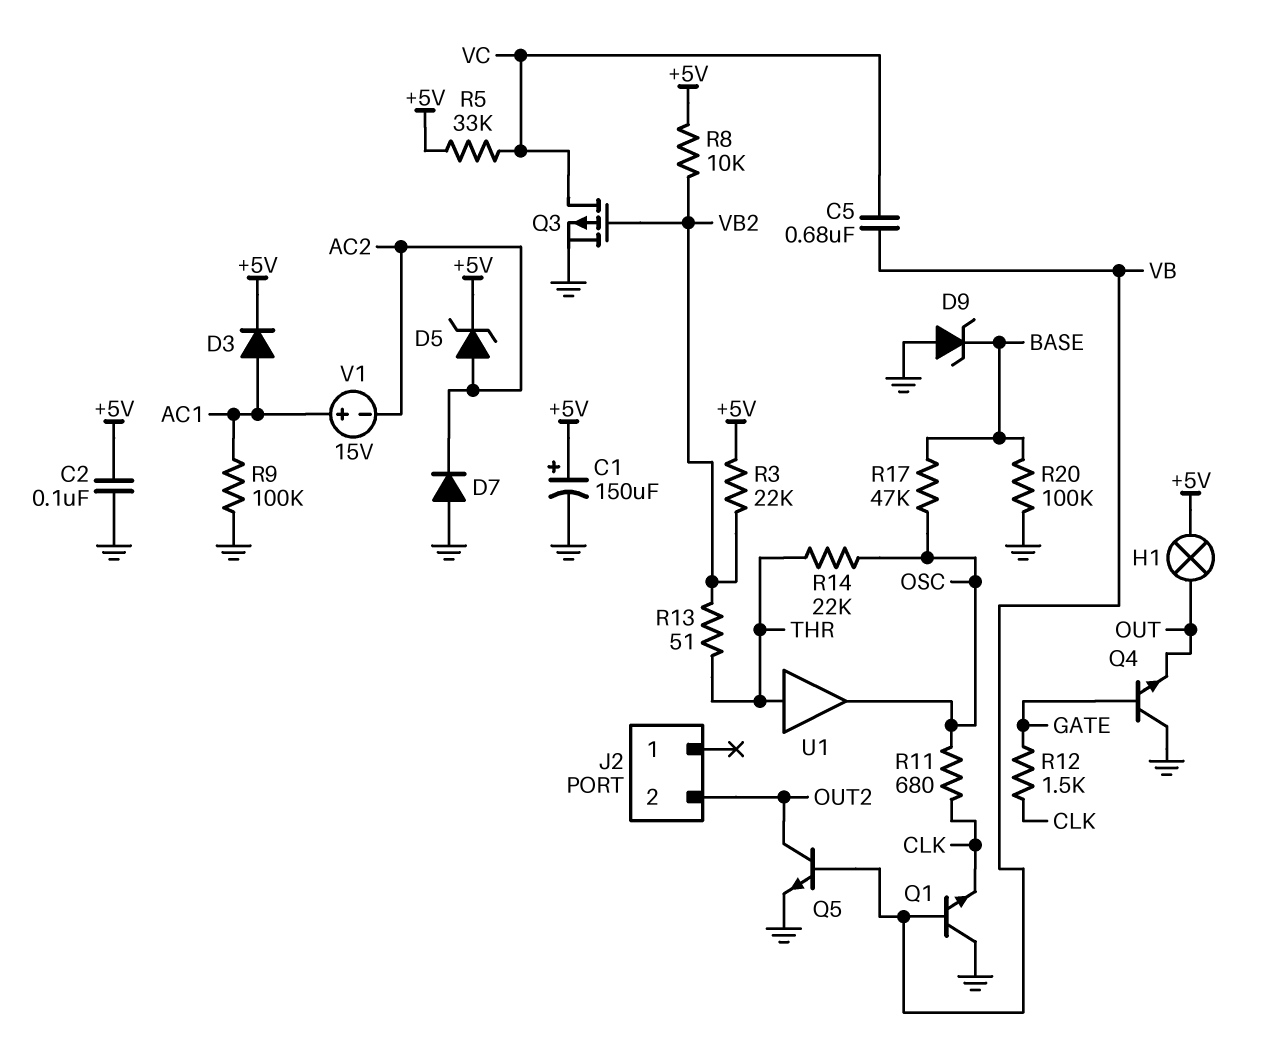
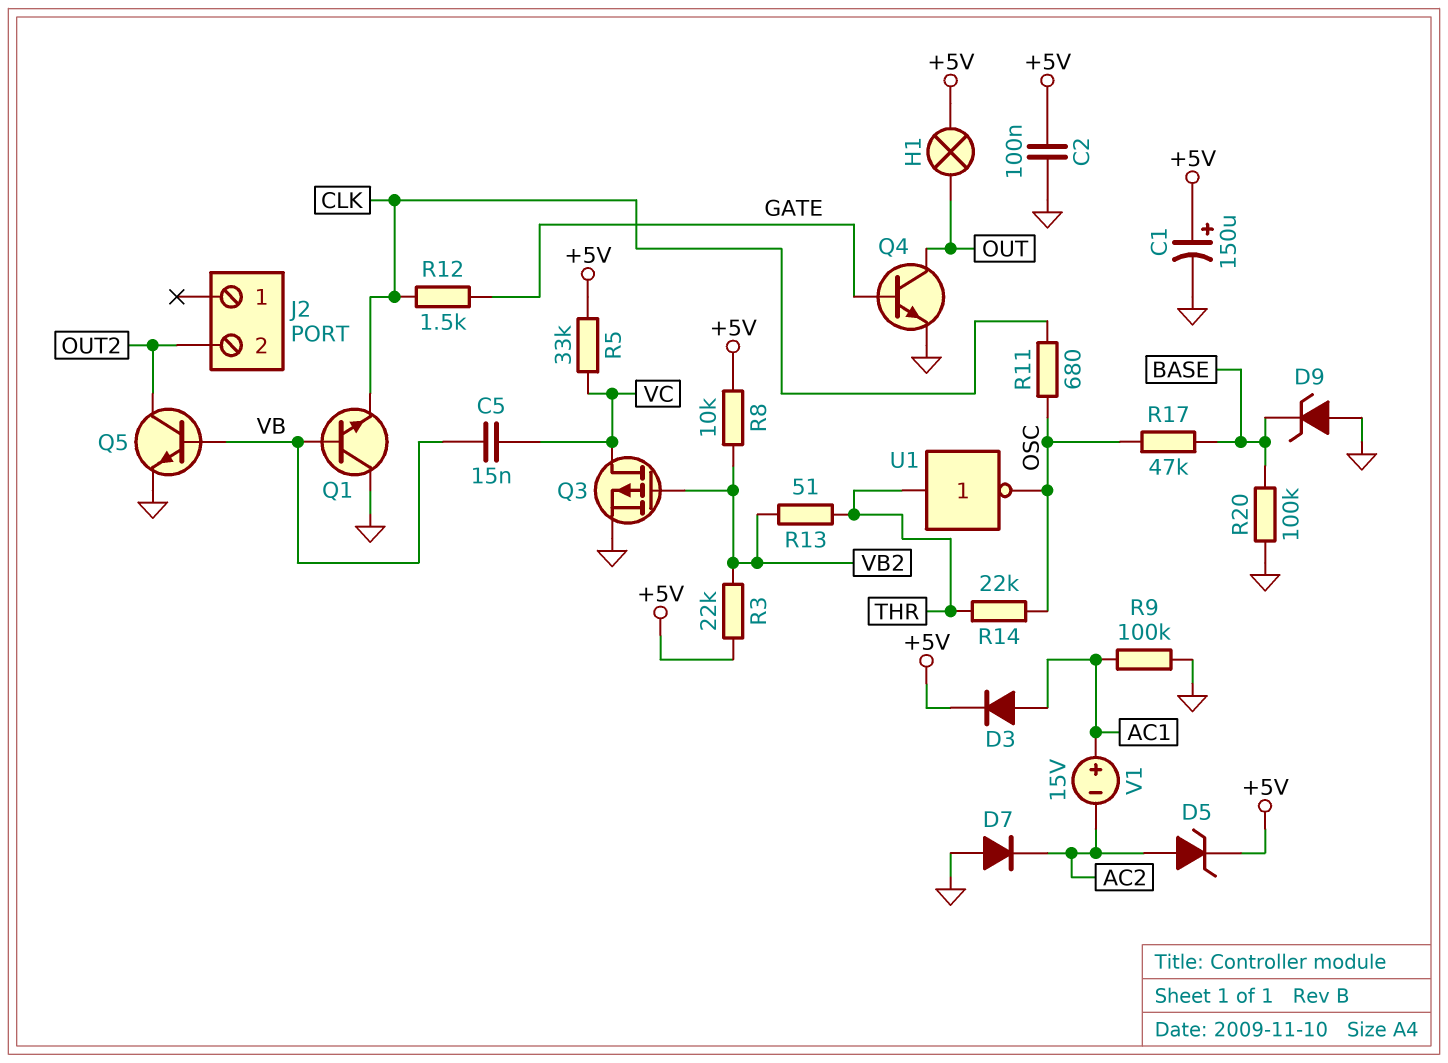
C5: 680nF (VB, VC) -> 15nF (VB, VC)
Q4: NPN (B GATE, C GND, E OUT) -> NPN (B GATE, C OUT, E GND)
U1: buffer (in THR, out OSC) -> NOT (in THR, out OSC)

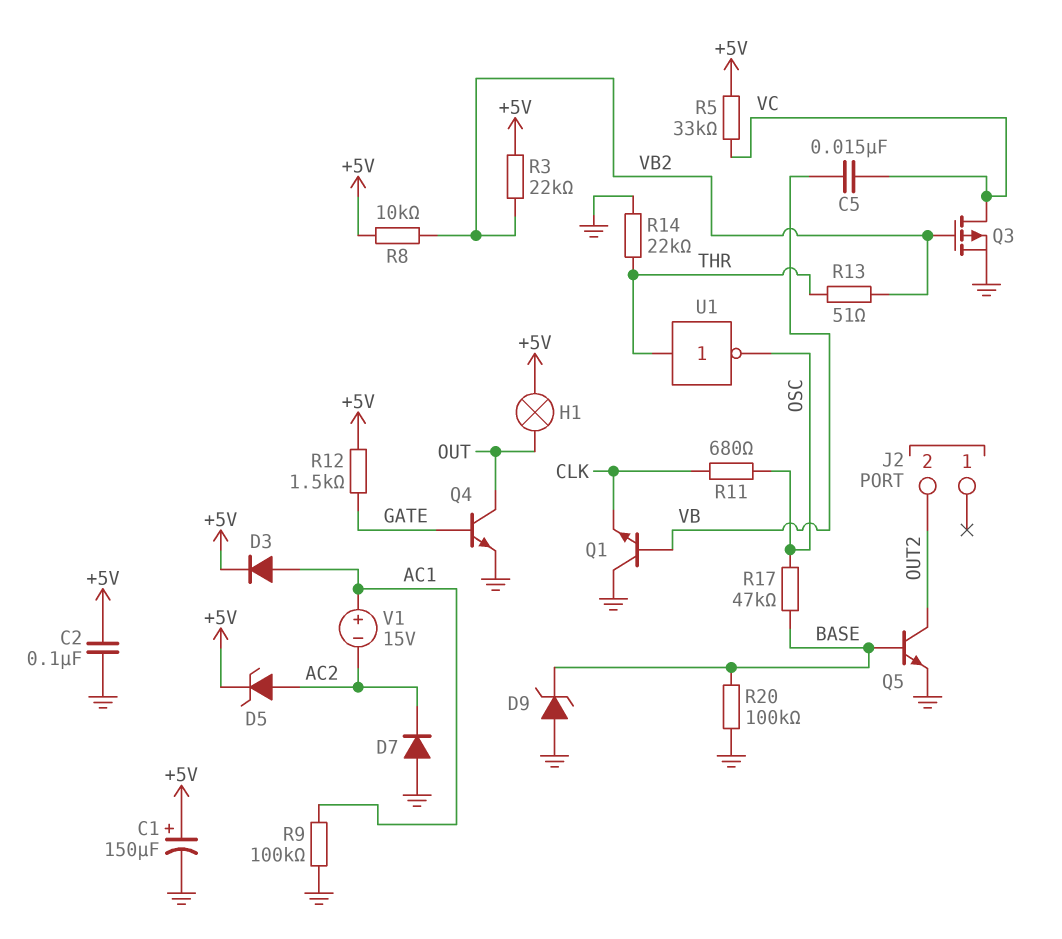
Q5: NPN (B VB, C OUT2, E GND) -> NPN (B BASE, C OUT2, E GND)
R12: 1.5k (CLK, GATE) -> 1.5k (+5V, GATE)
R14: 22k (OSC, THR) -> 22k (GND, THR)

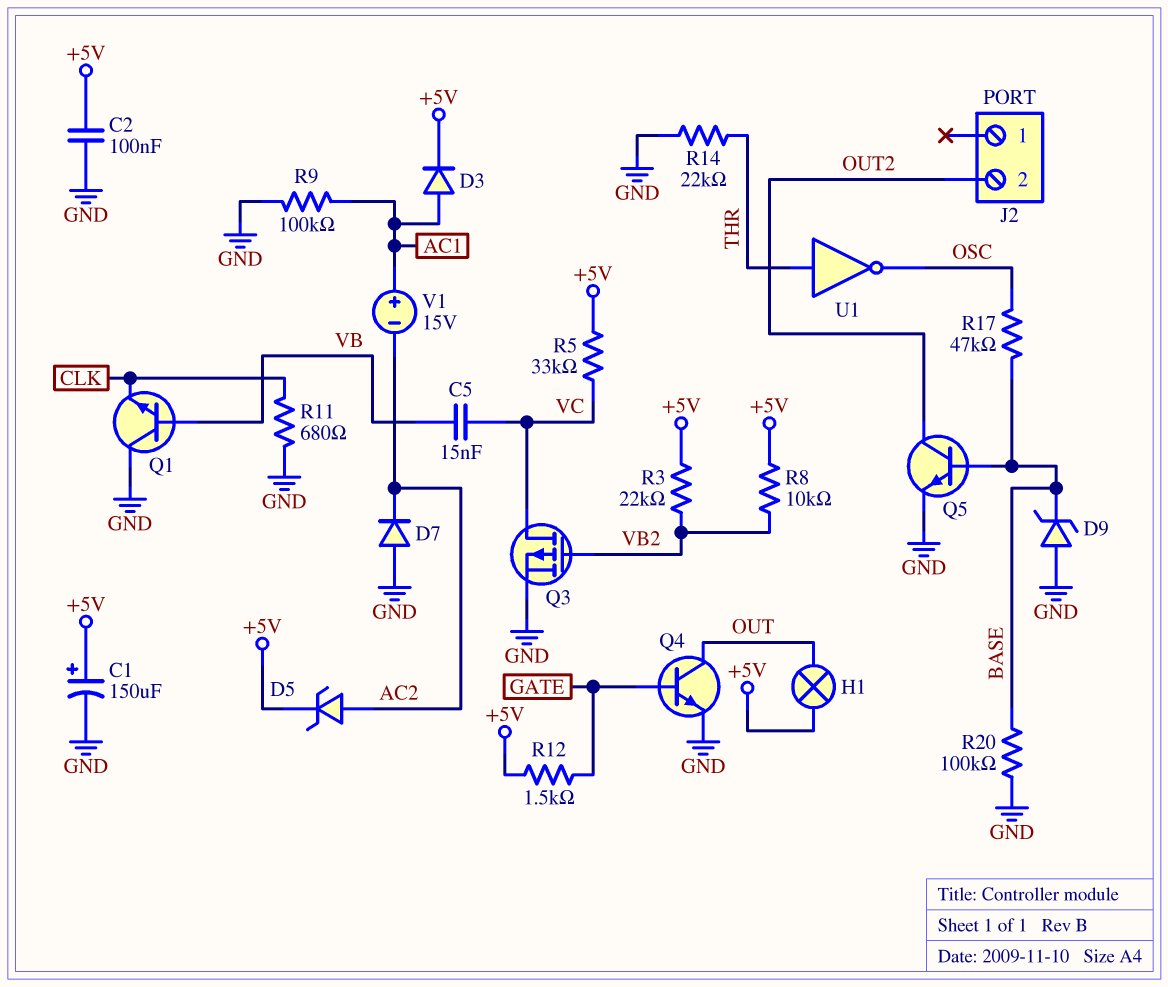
R11: 680 (CLK, OSC) -> 680 (CLK, GND)
R13: 51 (THR, VB2) -> none

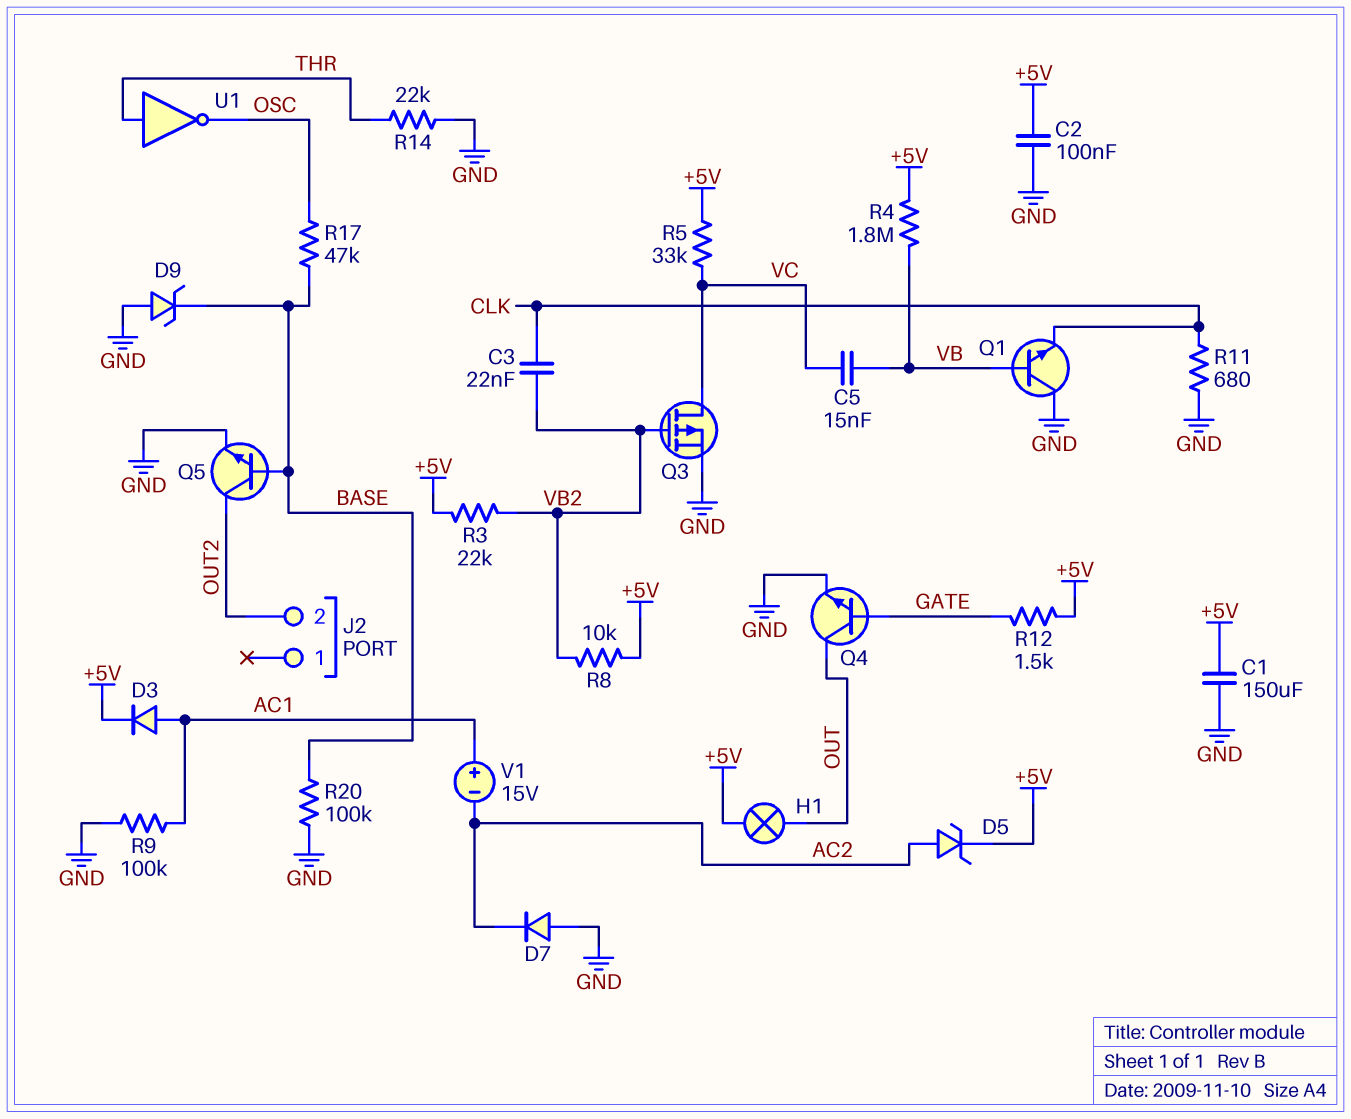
C1: 150uF (plus +5V, minus GND) -> 150uF (+5V, GND)
C3: none -> 22nF (CLK, VB2)
R4: none -> 1.8M (+5V, VB)

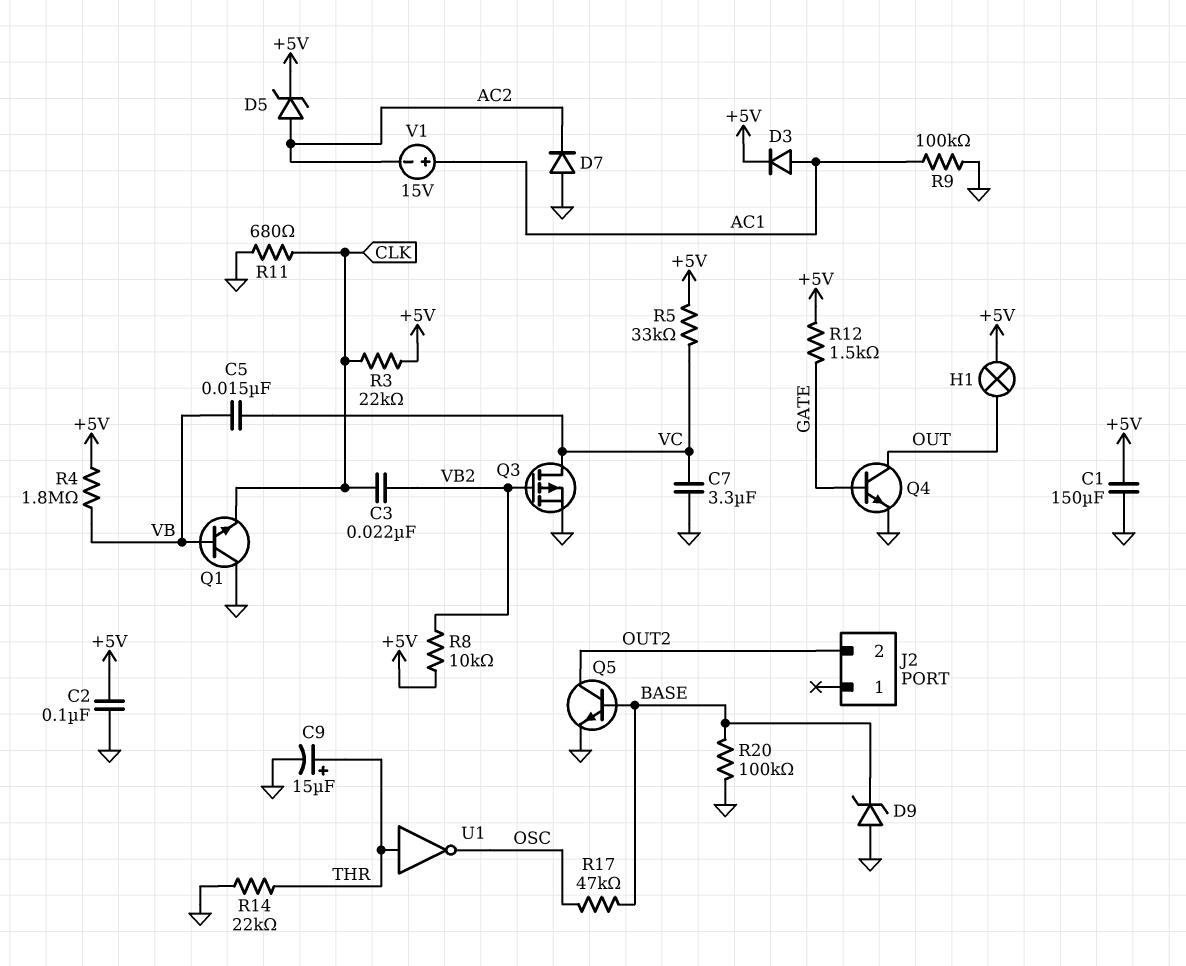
C7: none -> 3.3uF (GND, VC)
C9: none -> 15uF (plus THR, minus GND)
R3: 22k (+5V, VB2) -> 22k (+5V, CLK)

